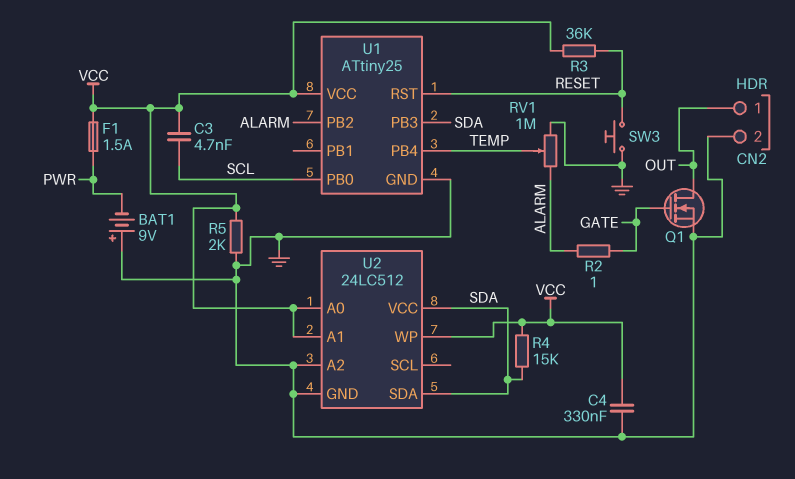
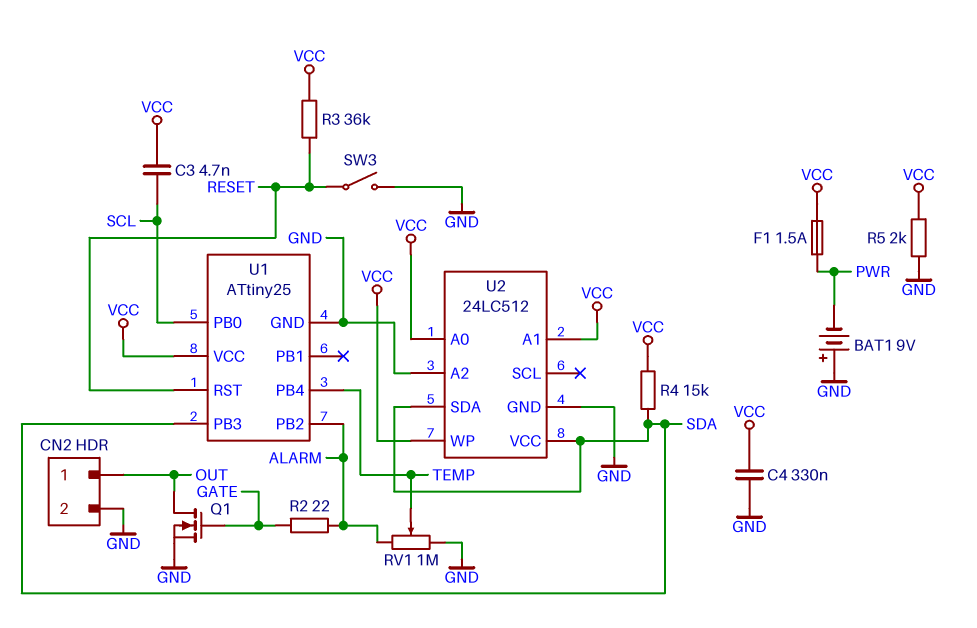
R2: 1 (ALARM, GATE) -> 22 (ALARM, GATE)
SW3: button (GND, RESET) -> switch (GND, RESET)

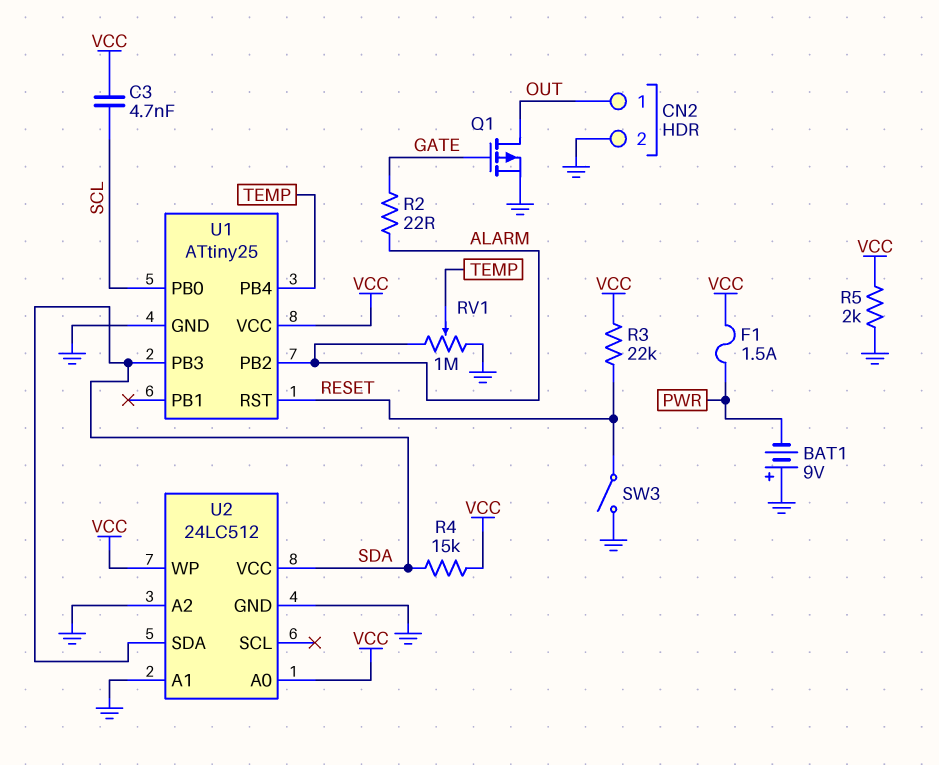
C4: 330nF (GND, VCC) -> none
Q1: NMOS (G GATE, D OUT, S GND) -> PMOS (G GATE, D OUT, S GND)
R3: 36k (RESET, VCC) -> 22k (RESET, VCC)
U2 pin A1: VCC -> GND

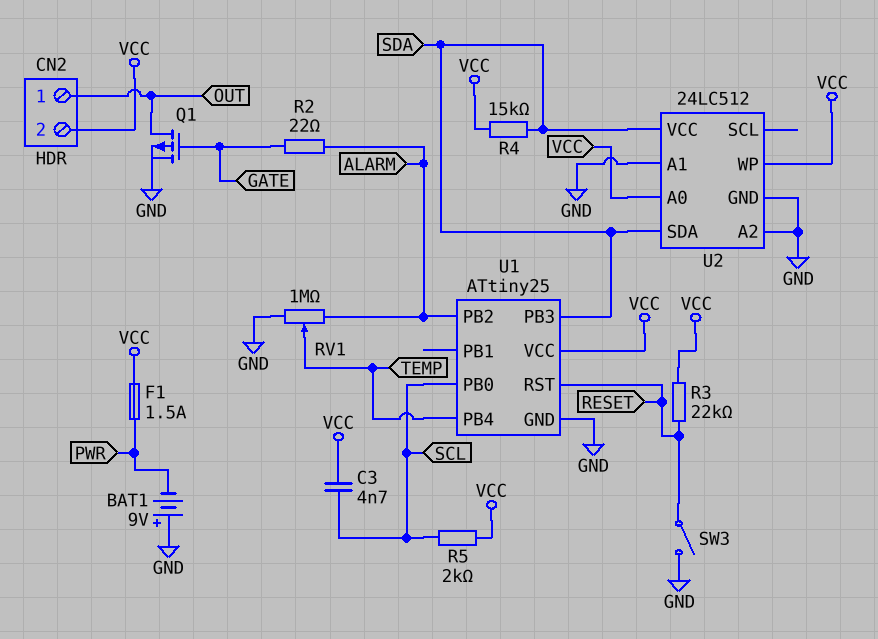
CN2 pin 2: GND -> VCC
R5: 2k (GND, VCC) -> 2k (SCL, VCC)

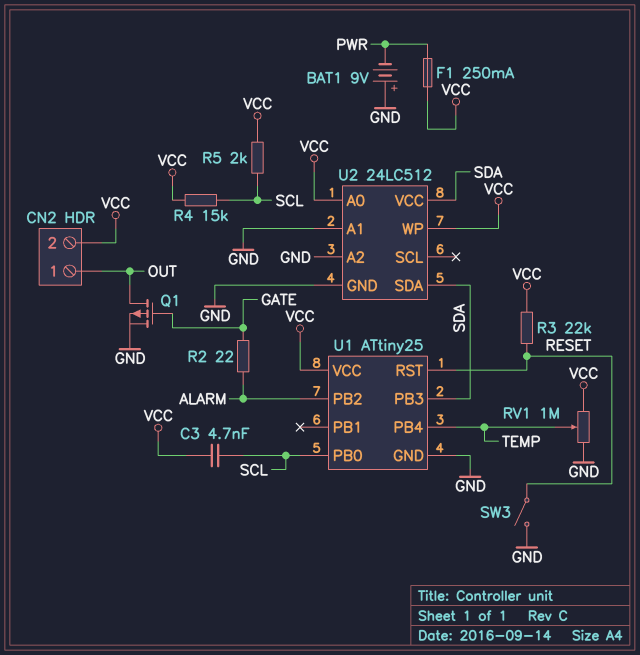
F1: 1.5A (PWR, VCC) -> 250mA (PWR, VCC)
R4: 15k (SDA, VCC) -> 15k (SCL, VCC)
RV1: 1M (ALARM, GND, wiper TEMP) -> 1M (GND, VCC, wiper TEMP)

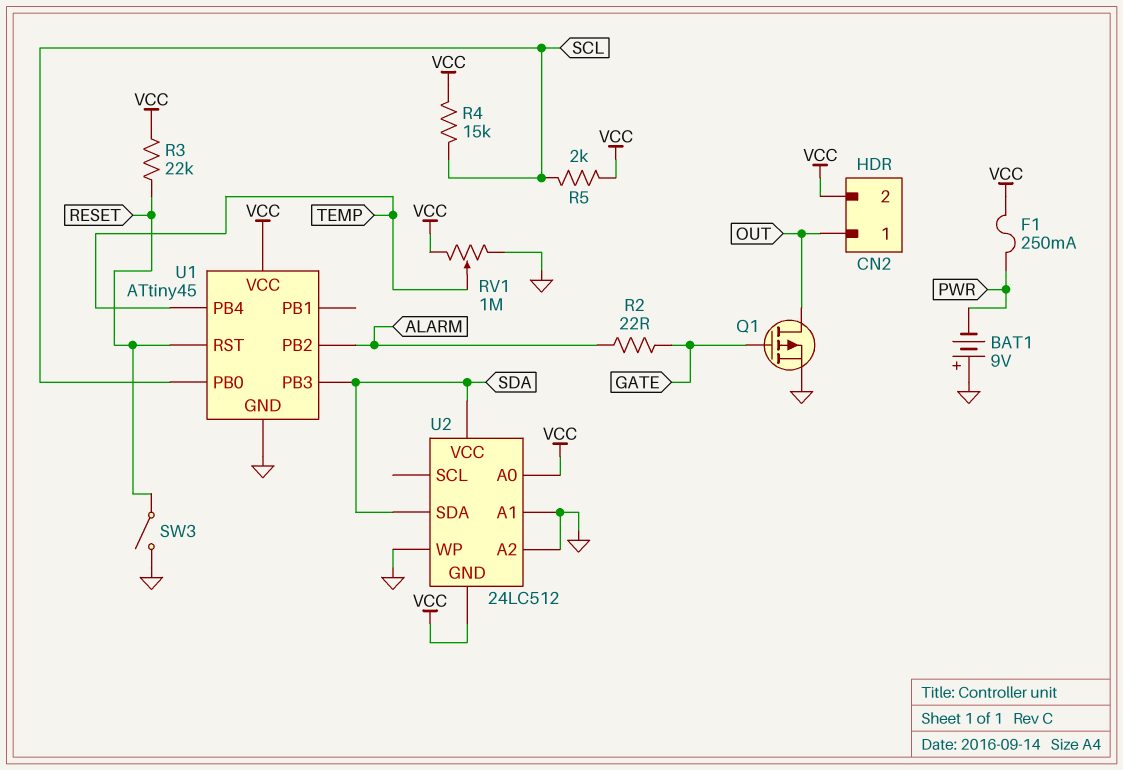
C3: 4.7nF (SCL, VCC) -> none
U1: ATtiny25 -> ATtiny45
U2 pin GND: GND -> VCC
U2 pin WP: VCC -> GND

